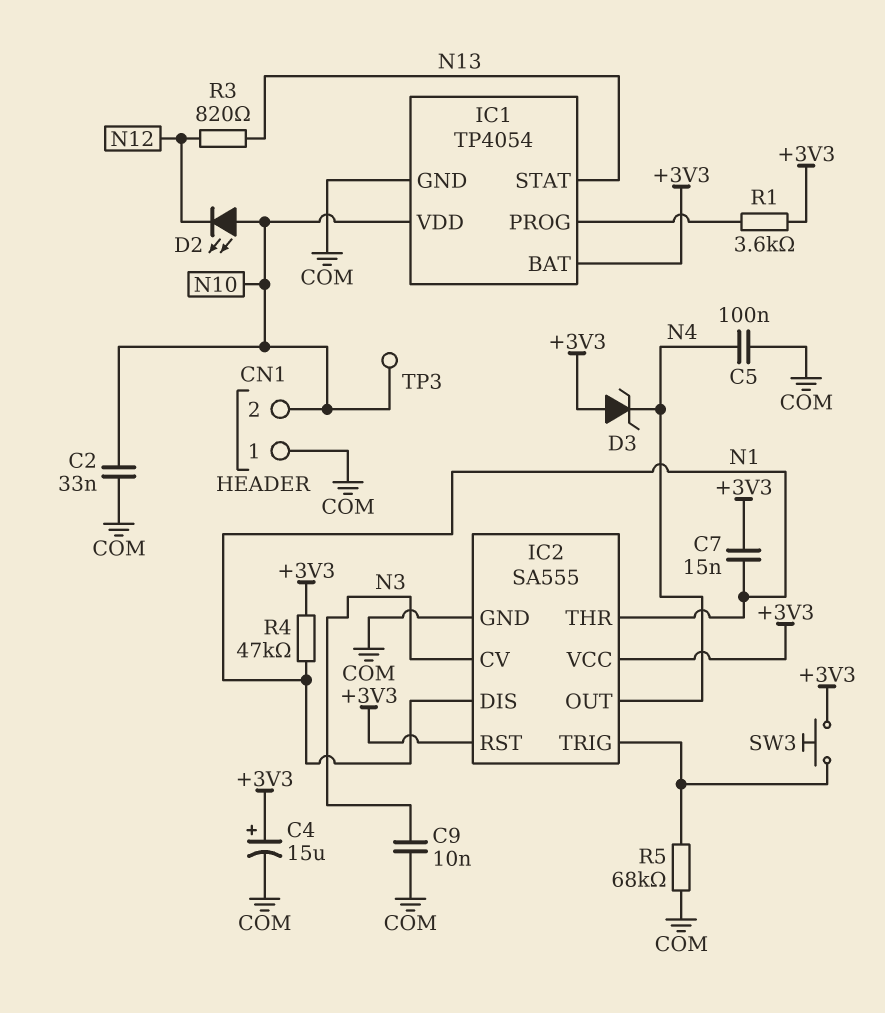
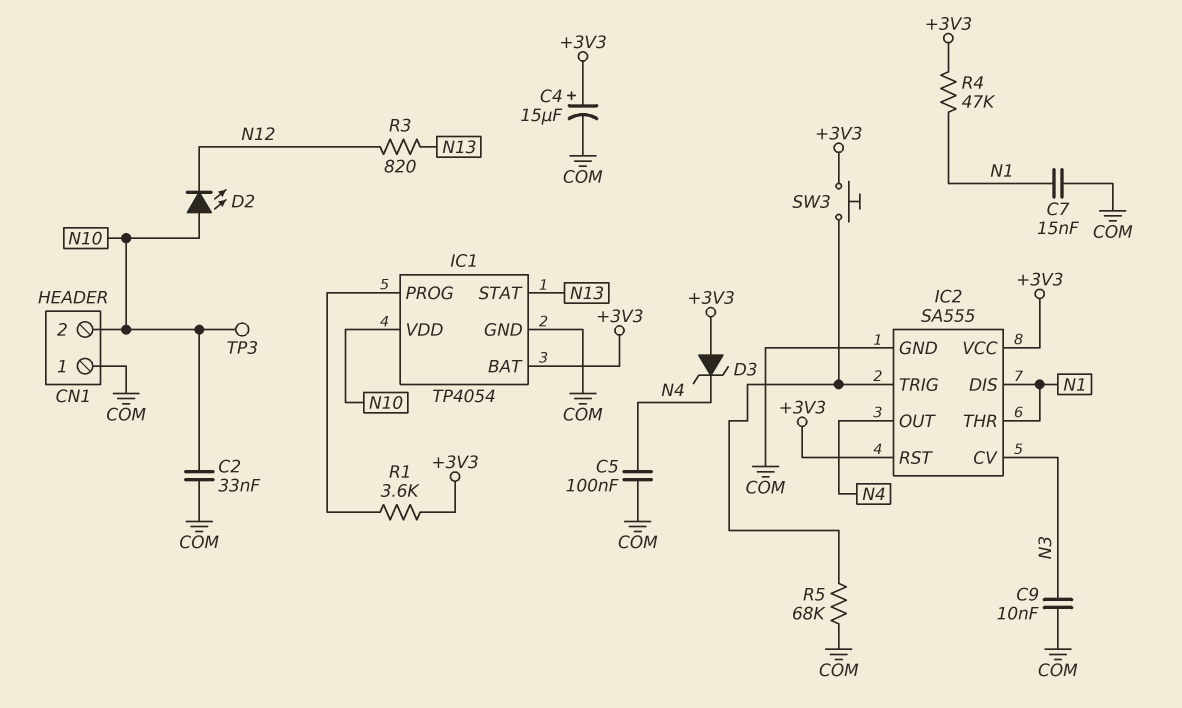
C7: 15nF (+3V3, N1) -> 15nF (COM, N1)

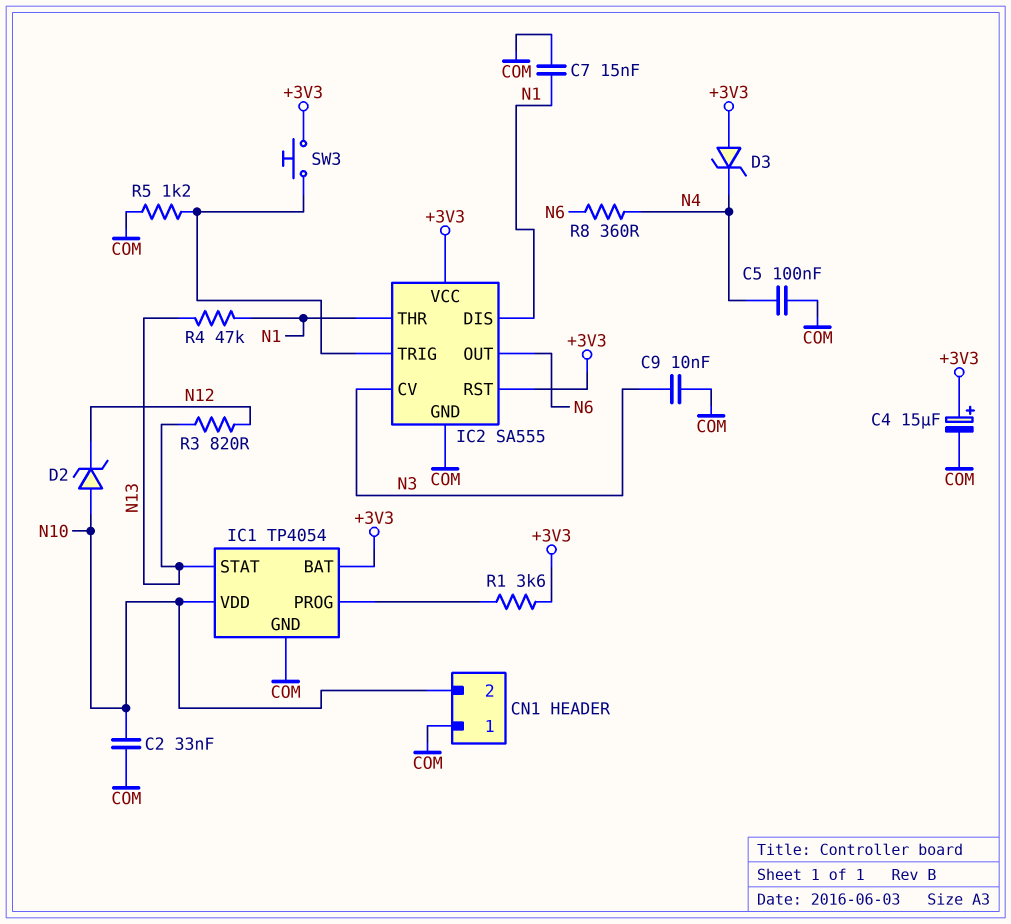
D2: LED (A N10, K N12) -> zener (A N10, K N12)
IC2 pin OUT: N4 -> N6
R4: 47k (+3V3, N1) -> 47k (N1, N13)
R5: 68k (COM, IC2/TRIG) -> 1.2k (COM, IC2/TRIG)
R8: none -> 360 (N4, N6)
TP3: test point (N10) -> none

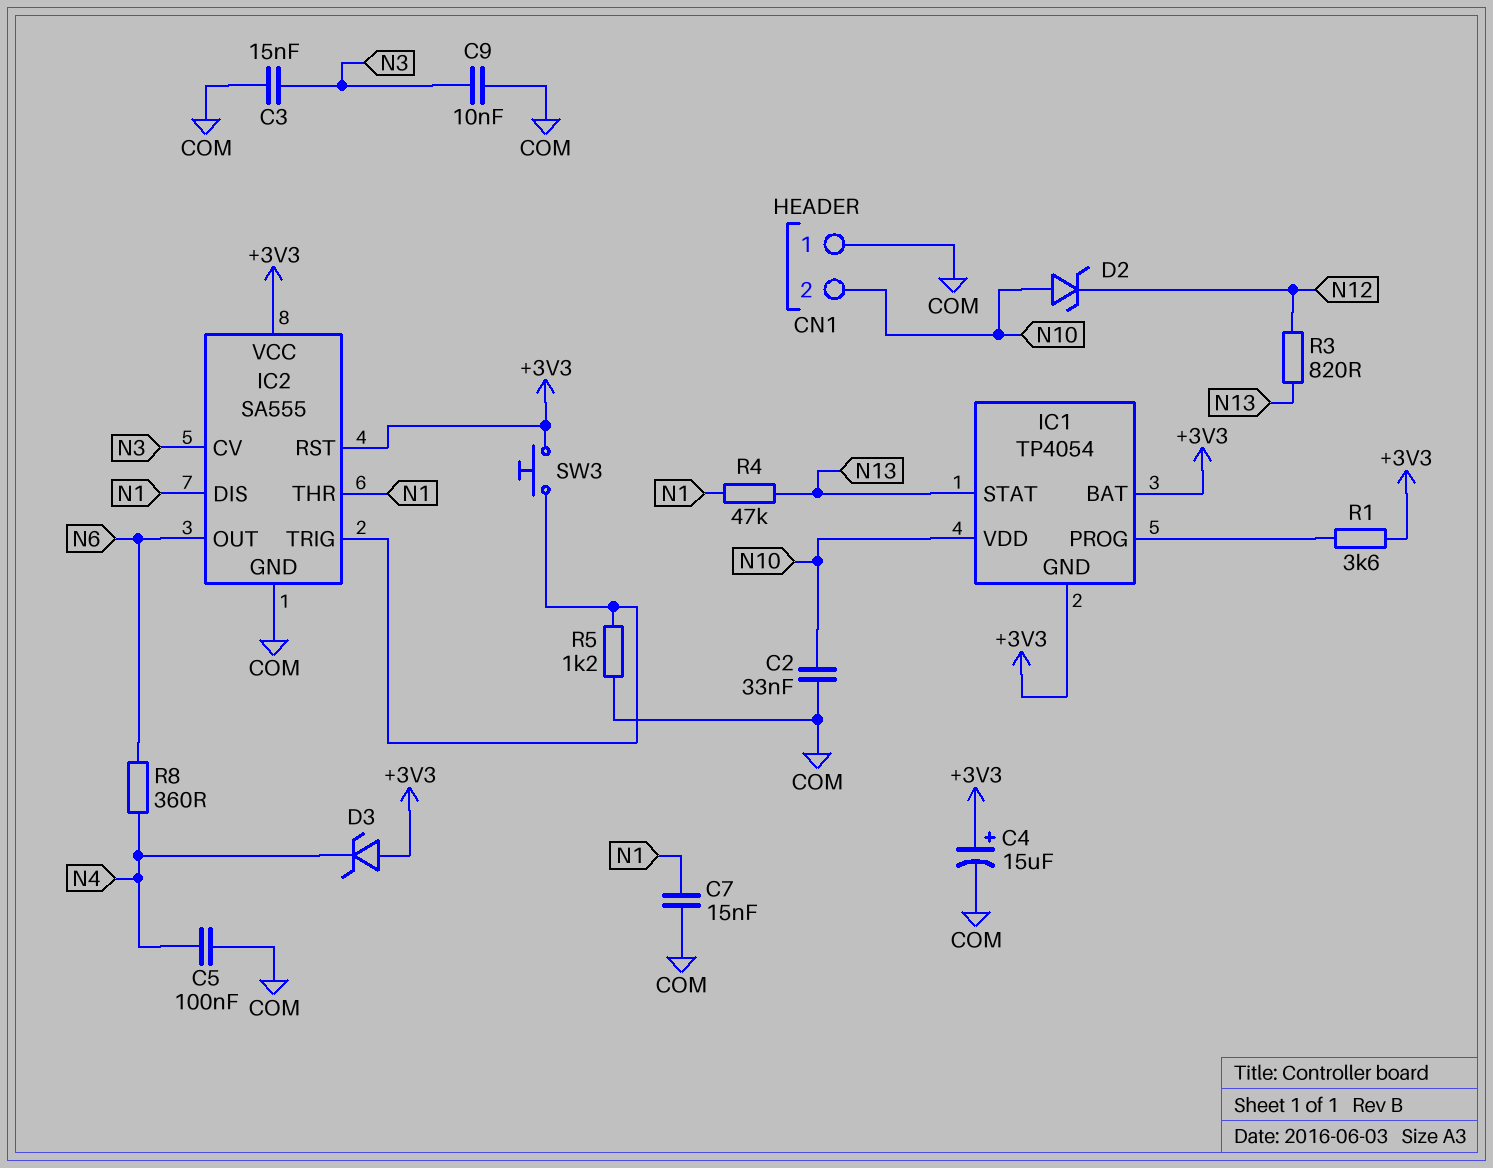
C3: none -> 15nF (COM, N3)
IC1 pin GND: COM -> +3V3

